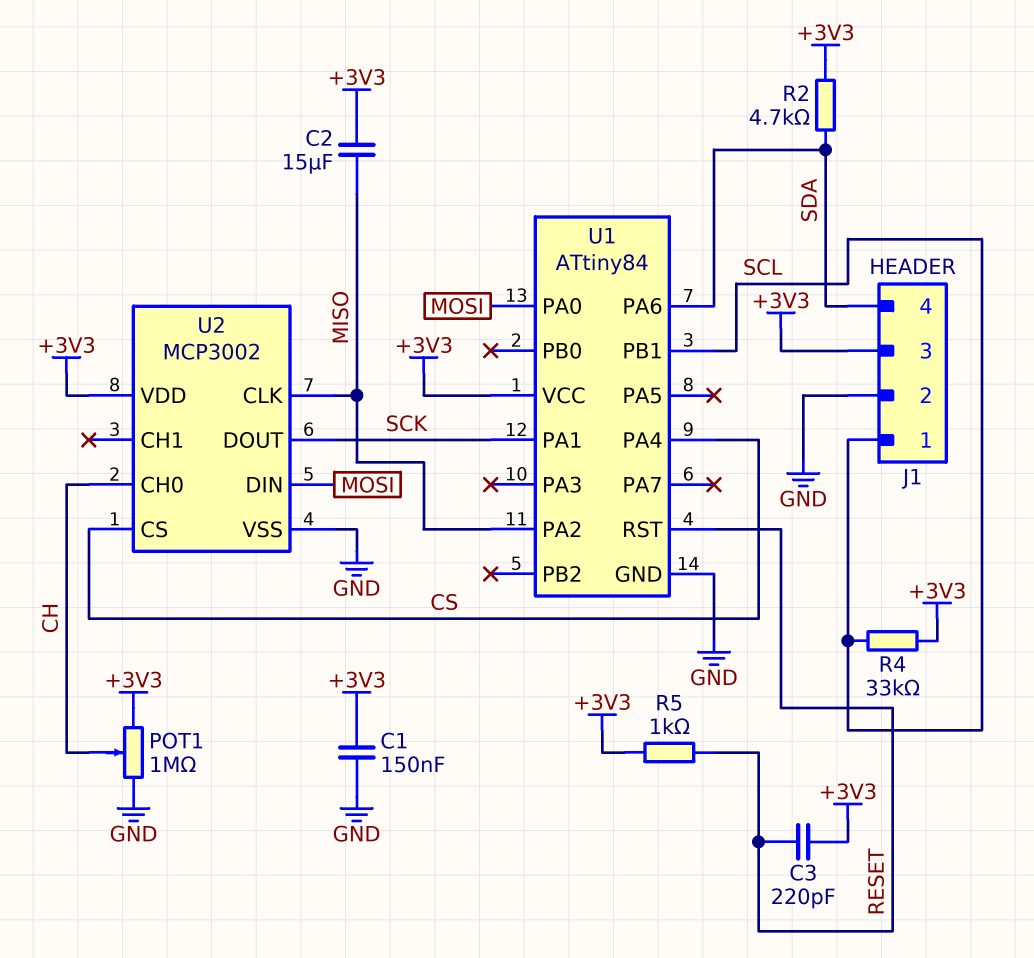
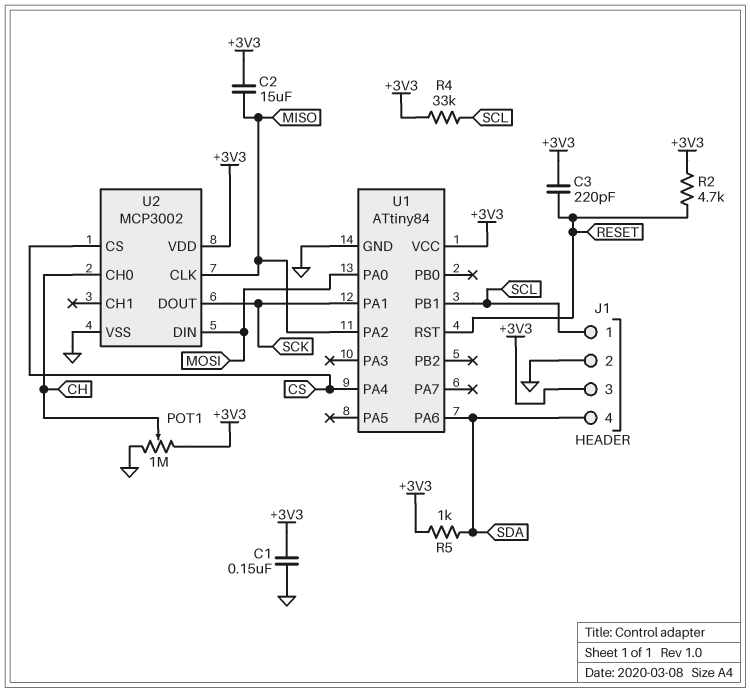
R2: 4.7k (+3V3, SDA) -> 4.7k (+3V3, RESET)
R5: 1k (+3V3, RESET) -> 1k (+3V3, SDA)

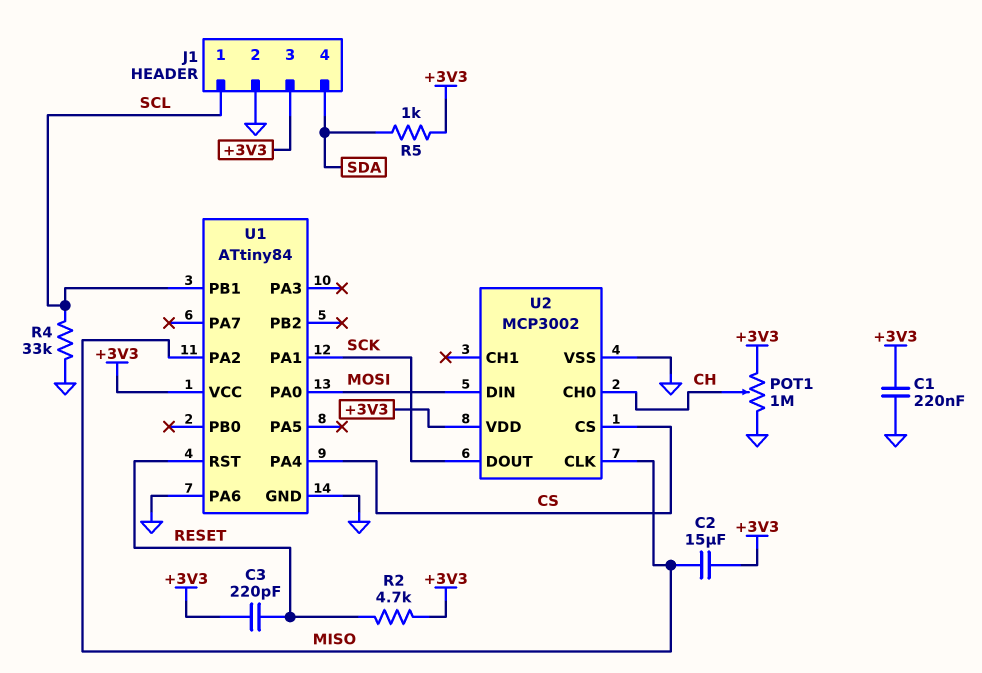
C1: 150nF (+3V3, GND) -> 220nF (+3V3, GND)
R4: 33k (+3V3, SCL) -> 33k (GND, SCL)
U1 pin PA6: SDA -> GND

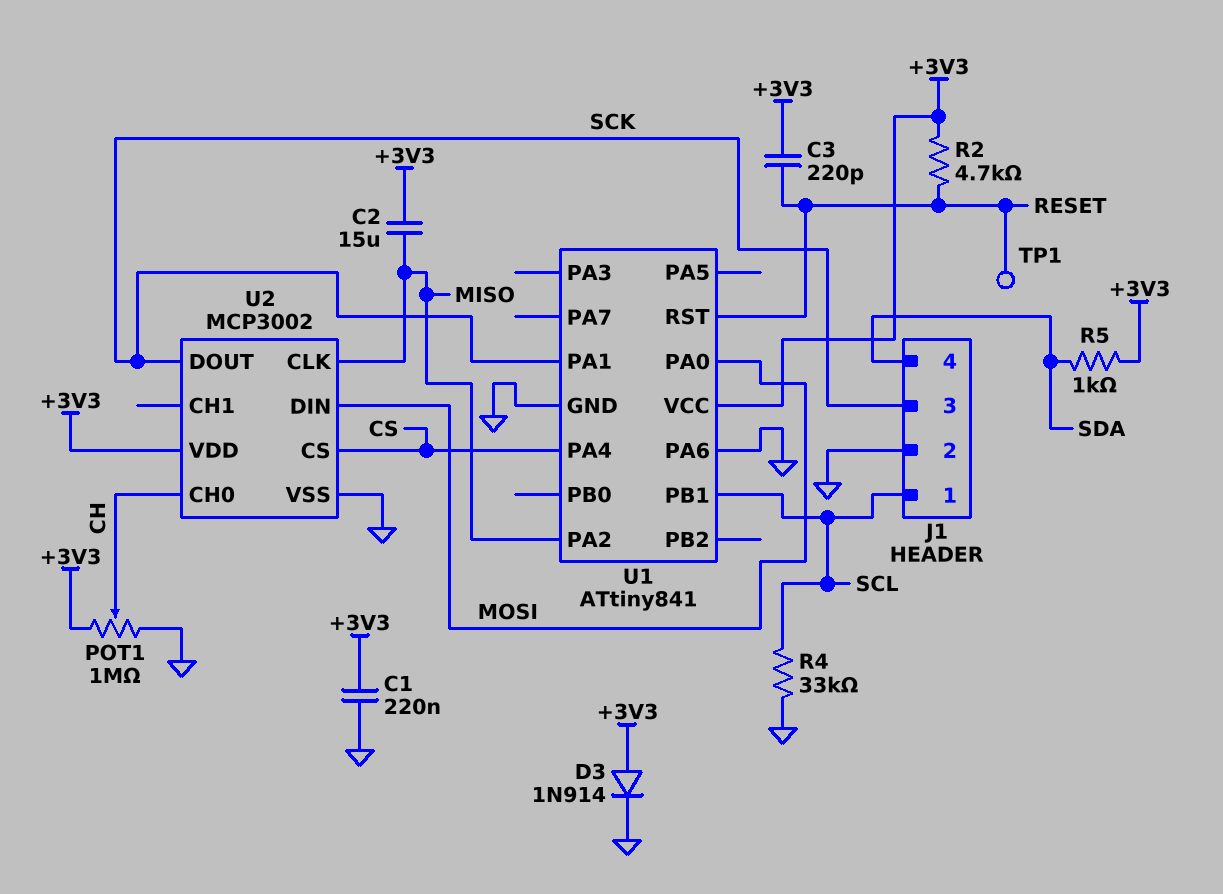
D3: none -> diode 1N914 (A +3V3, K GND)
J1 pin 3: +3V3 -> SCK
TP1: none -> test point (RESET)
U1: ATtiny84 -> ATtiny841

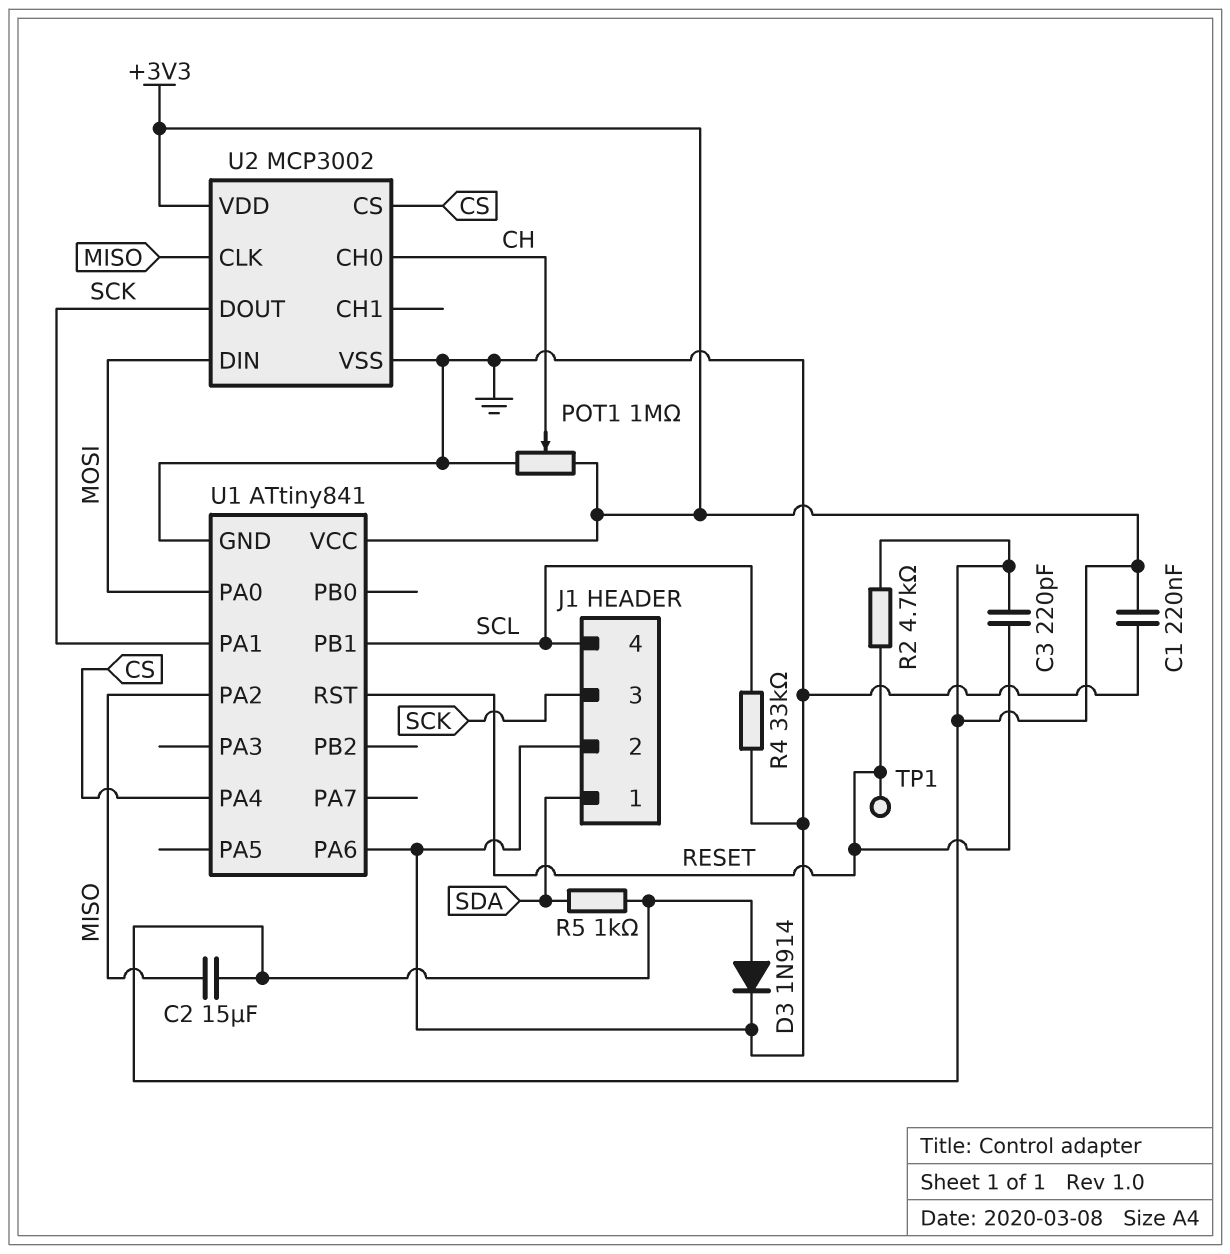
J1 pin 1: SCL -> SDA
J1 pin 4: SDA -> SCL

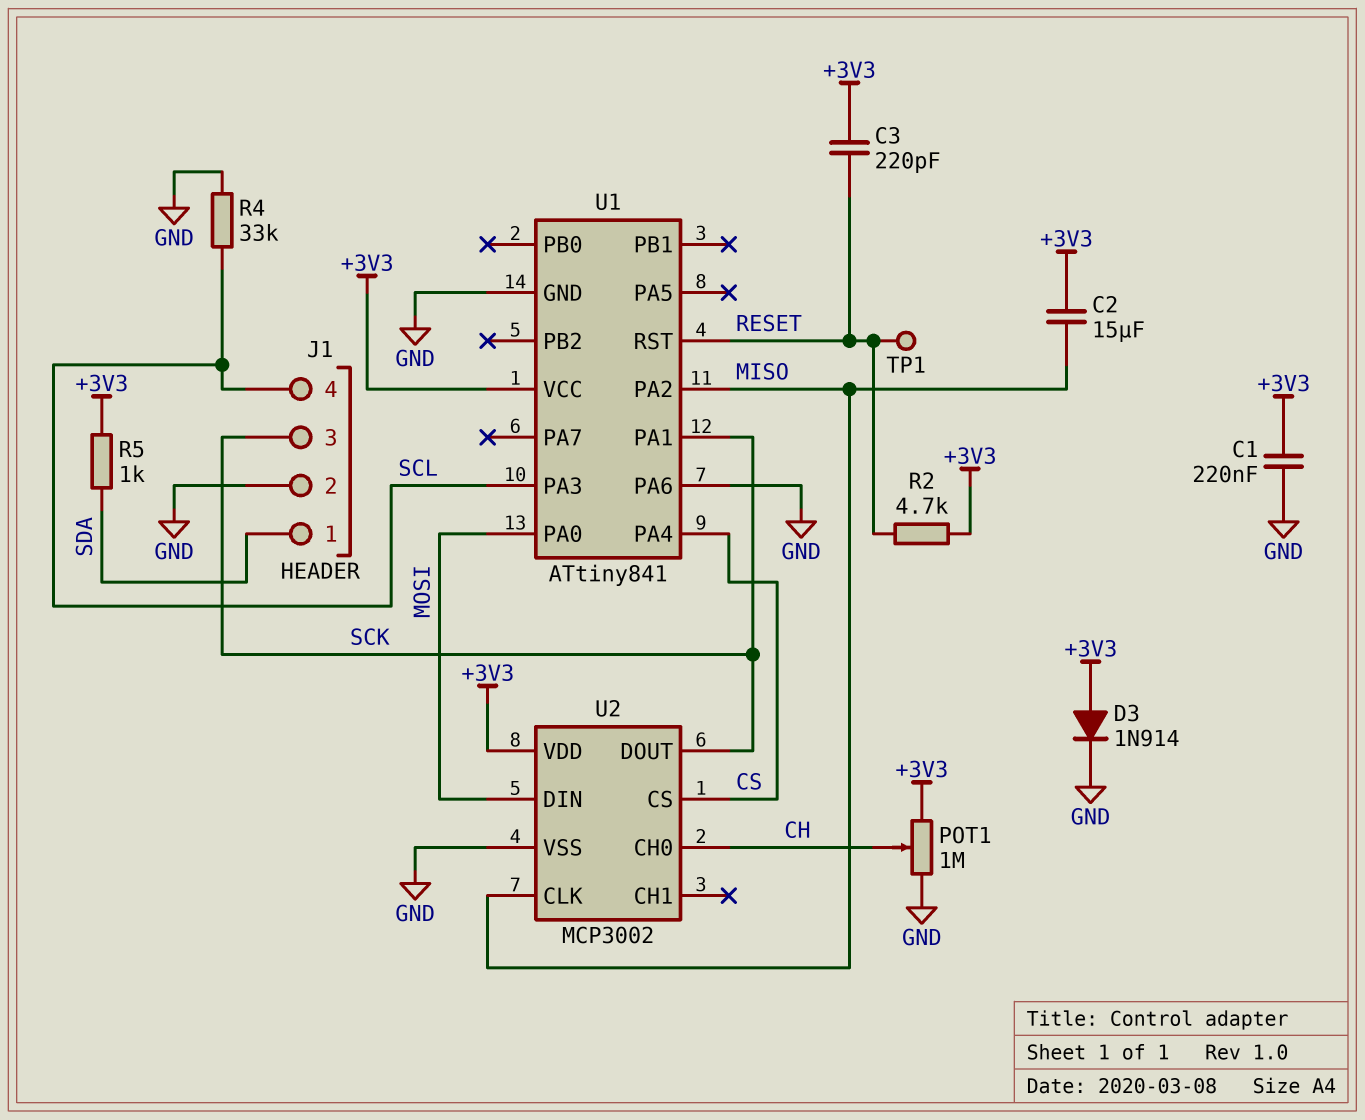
U1 pin PA3: none -> SCL
U1 pin PB1: SCL -> none

